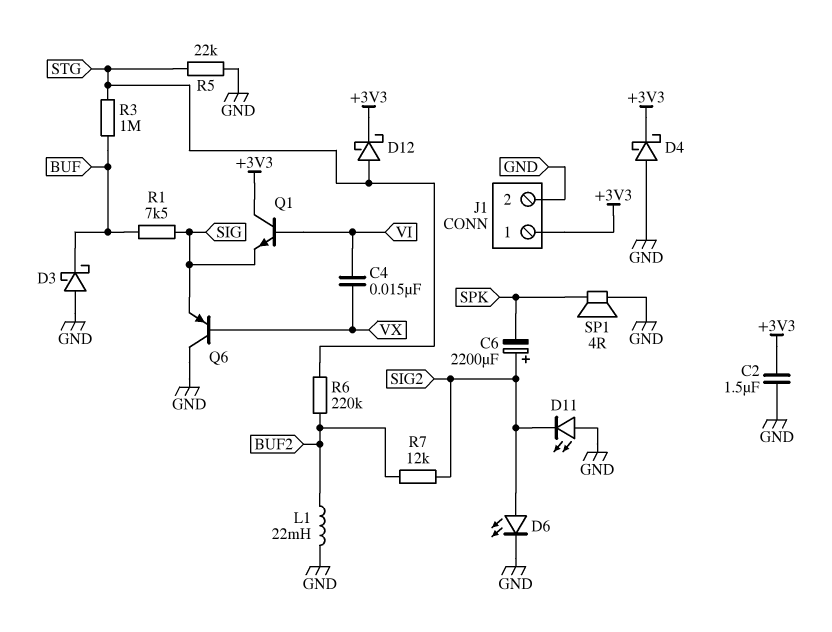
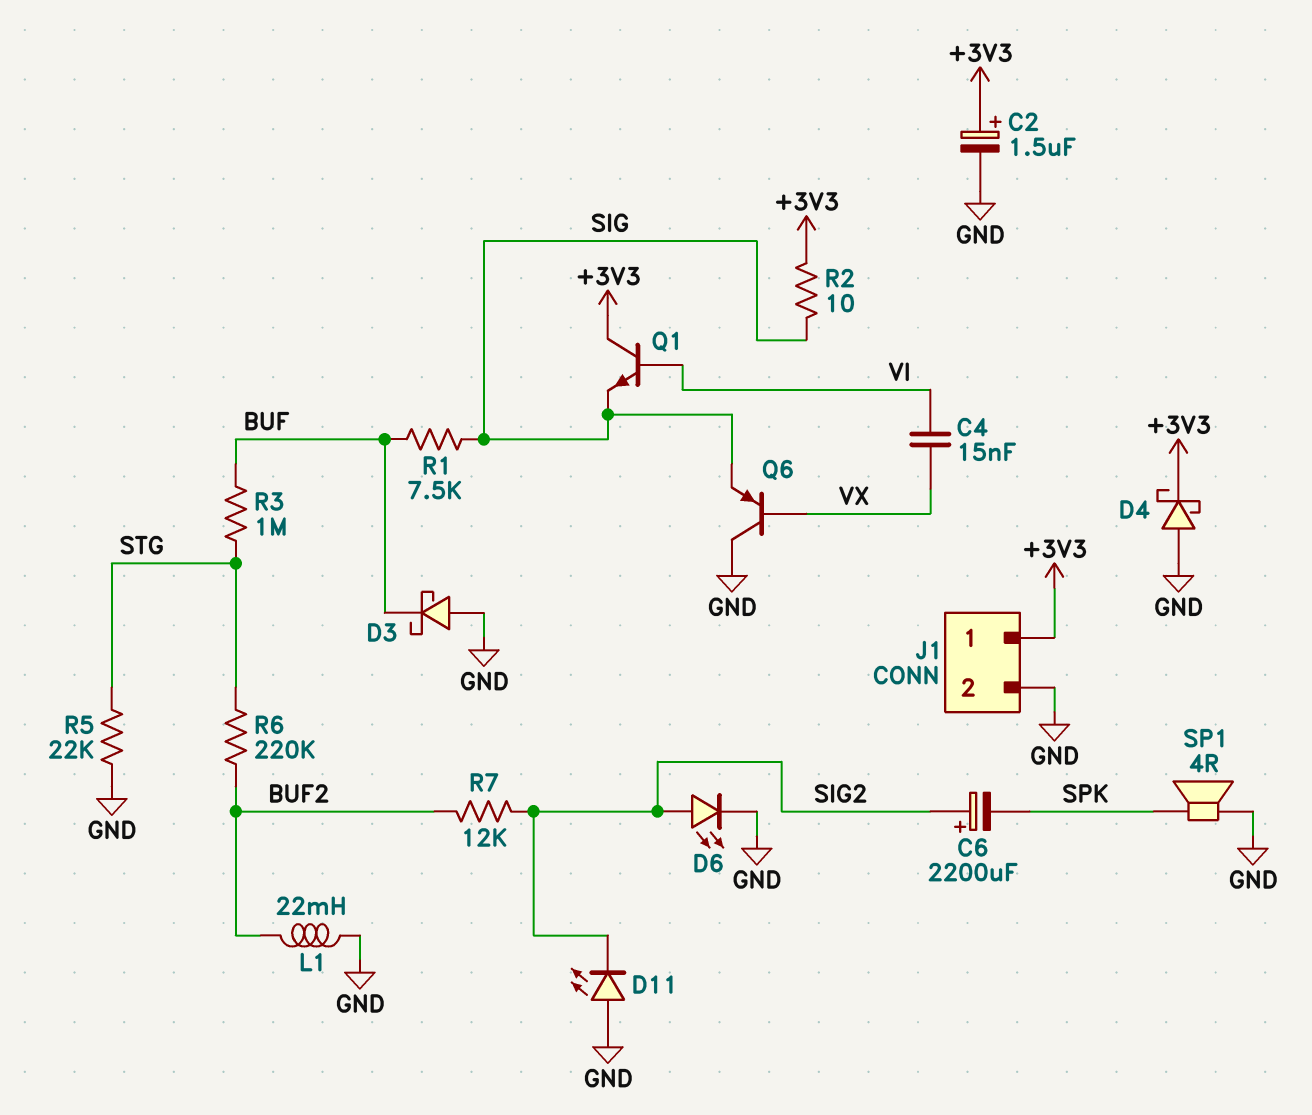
C2: 1.5uF (+3V3, GND) -> 1.5uF (plus +3V3, minus GND)
D12: schottky (A STG, K +3V3) -> none
R2: none -> 10 (+3V3, SIG)

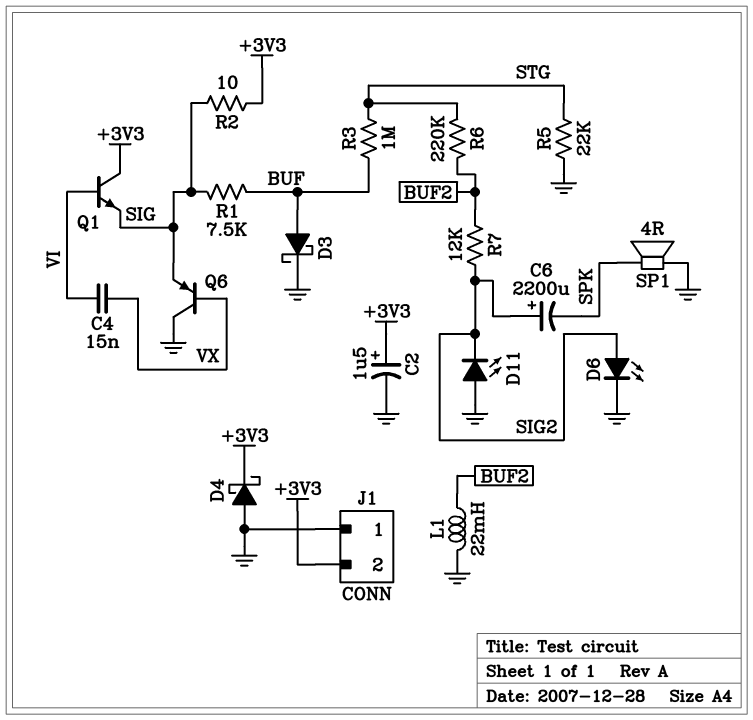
D3: schottky (A GND, K BUF) -> schottky (A BUF, K GND)
J1 pin 1: +3V3 -> GND
J1 pin 2: GND -> +3V3

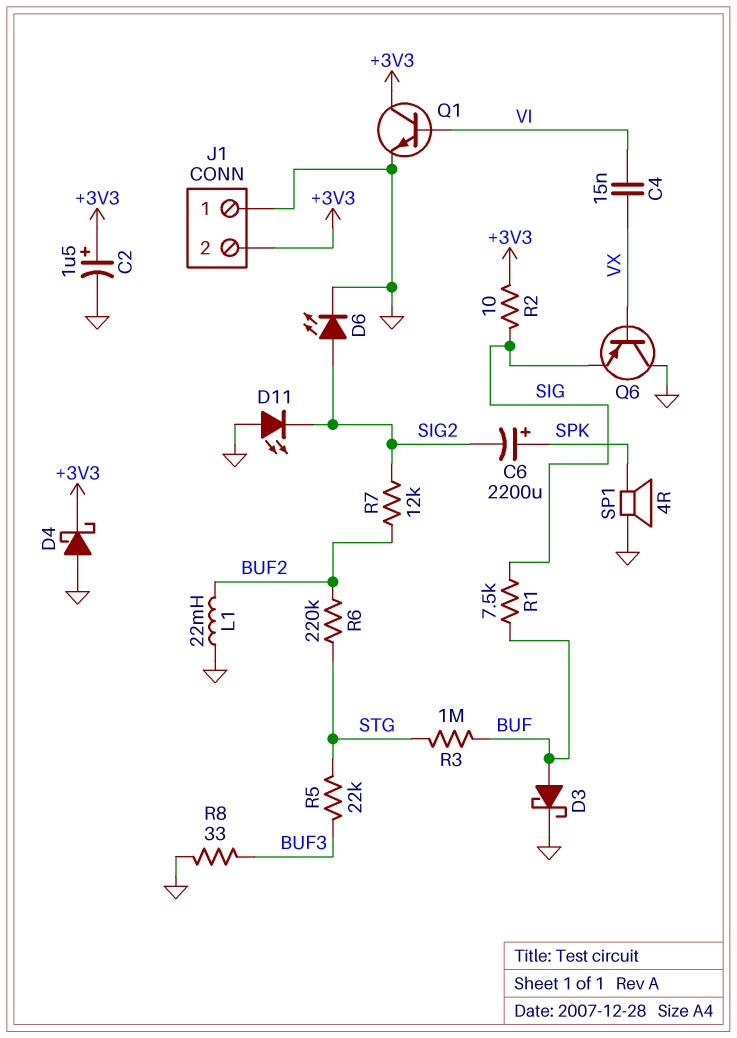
C6: 2200uF (plus SIG2, minus SPK) -> 2200uF (plus SPK, minus SIG2)
Q1: NPN (B VI, C +3V3, E SIG) -> NPN (B VI, C +3V3, E GND)
R5: 22k (GND, STG) -> 22k (BUF3, STG)
R8: none -> 33 (BUF3, GND)

